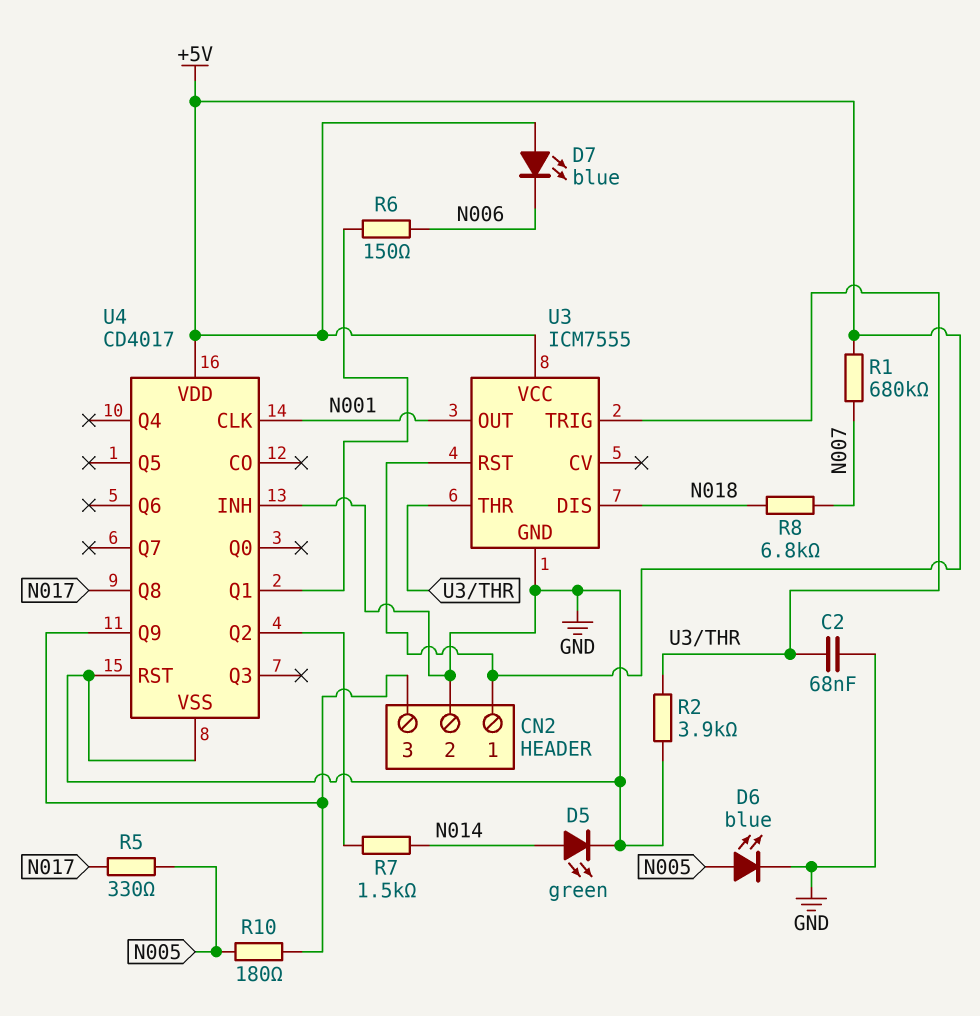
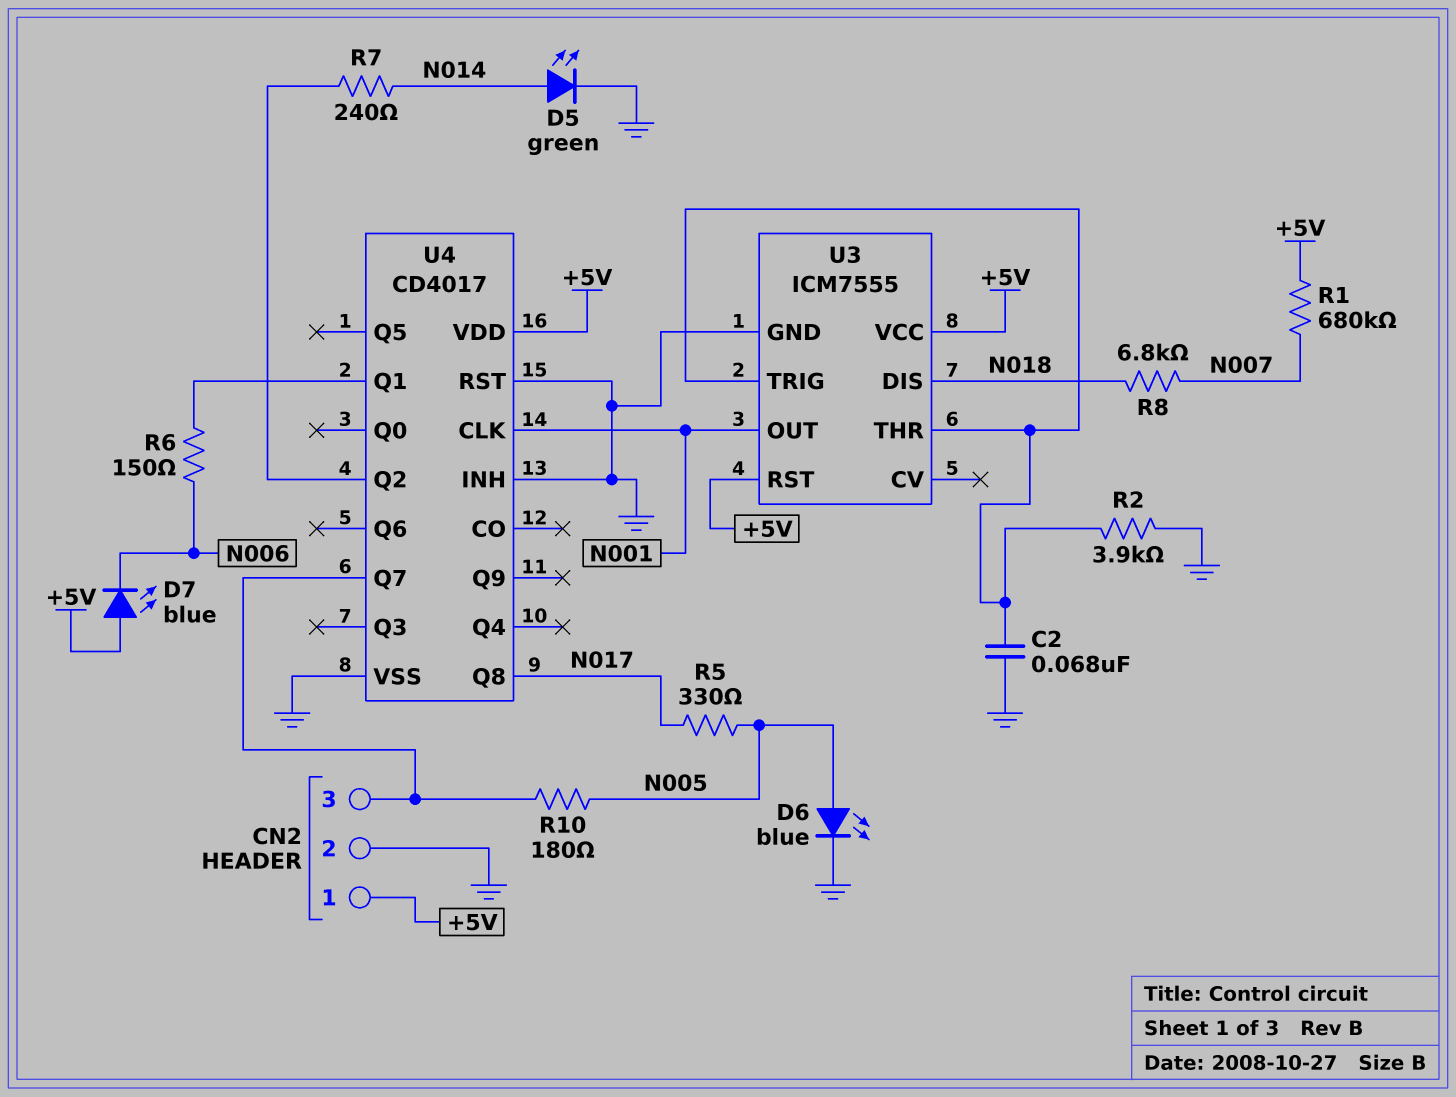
R7: 1.5k (N014, U4/Q2) -> 240 (N014, U4/Q2)
U4 pin Q7: none -> CN2/3
U4 pin Q9: CN2/3 -> none

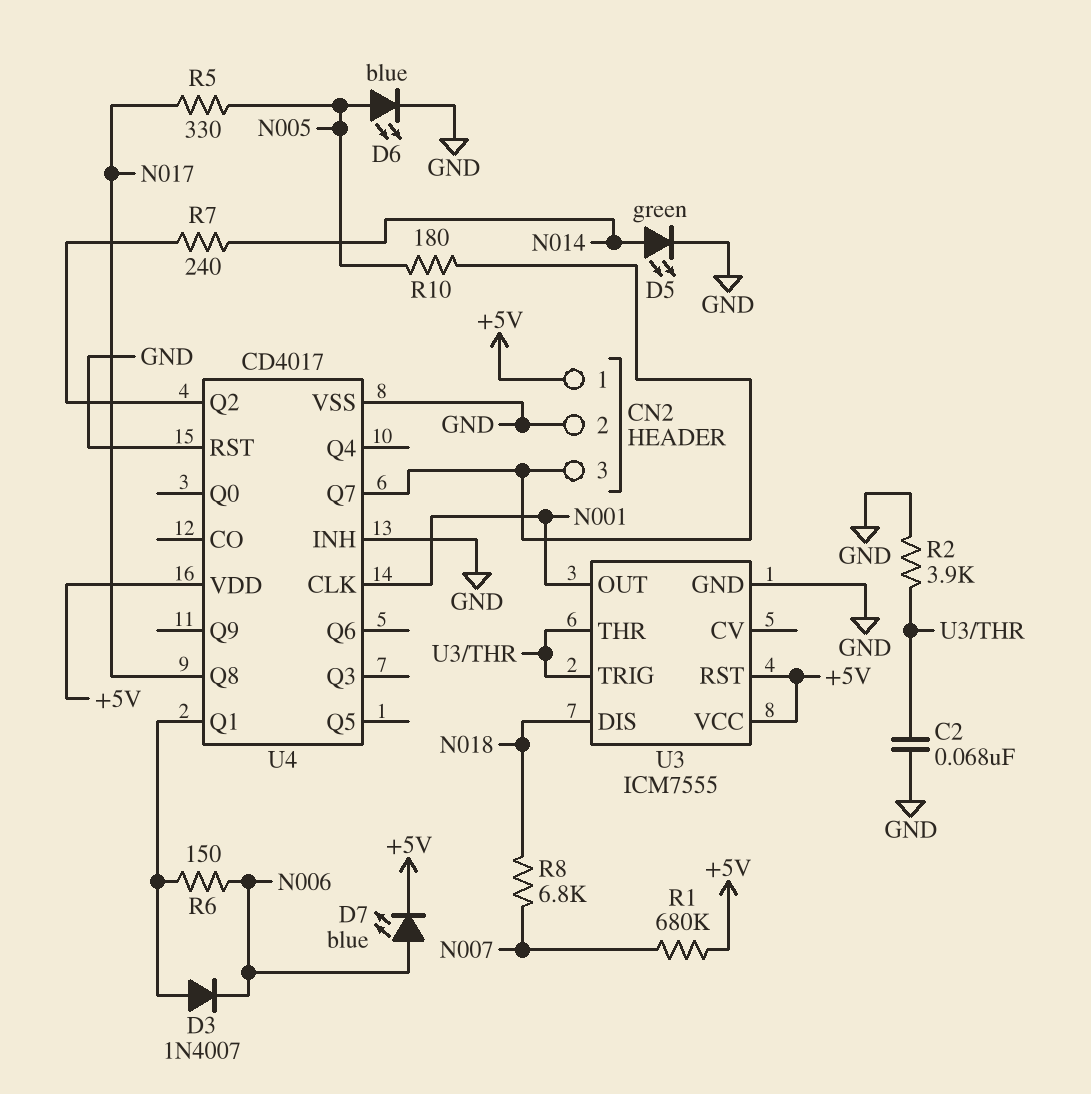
D3: none -> diode 1N4007 (A U4/Q1, K N006)
D7: LED blue (A +5V, K N006) -> LED blue (A N006, K +5V)

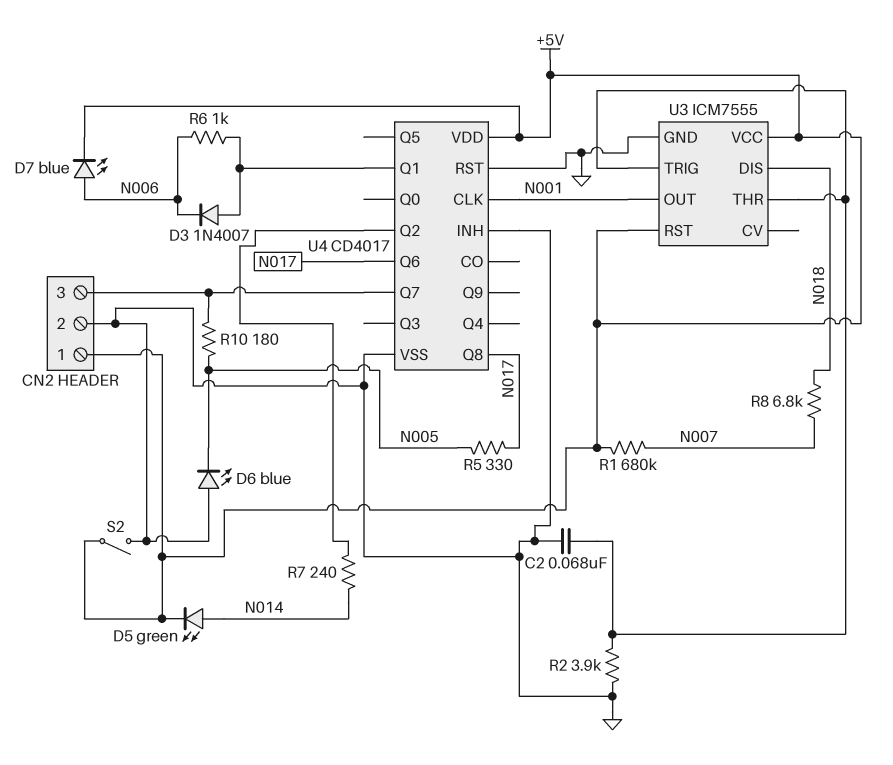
D5: LED green (A N014, K GND) -> LED green (A N014, K +5V)
D6: LED blue (A N005, K GND) -> LED blue (A GND, K N005)
R6: 150 (N006, U4/Q1) -> 1k (N006, U4/Q1)
S2: none -> switch (+5V, GND)
U4 pin Q6: none -> N017

